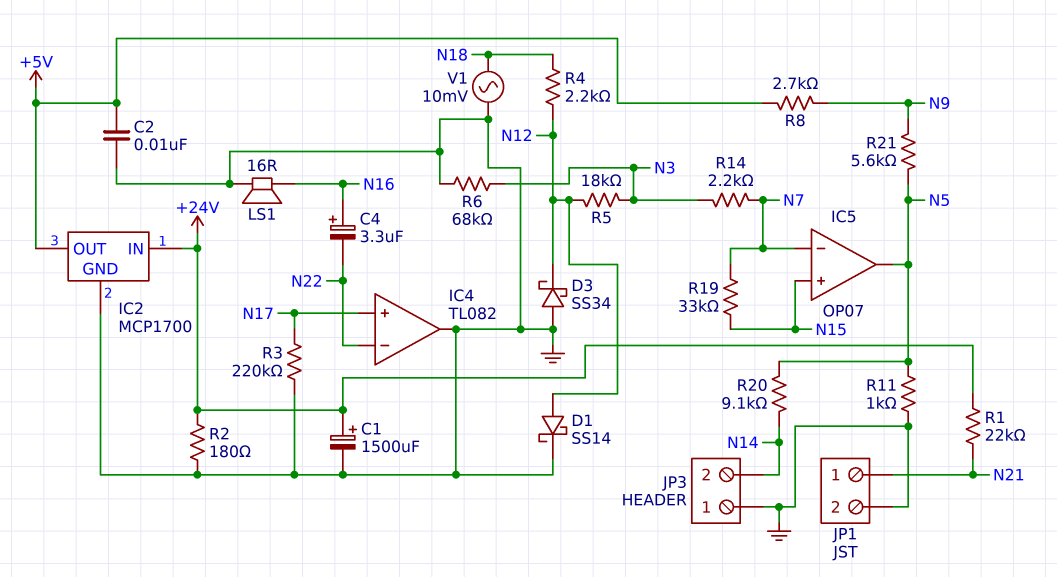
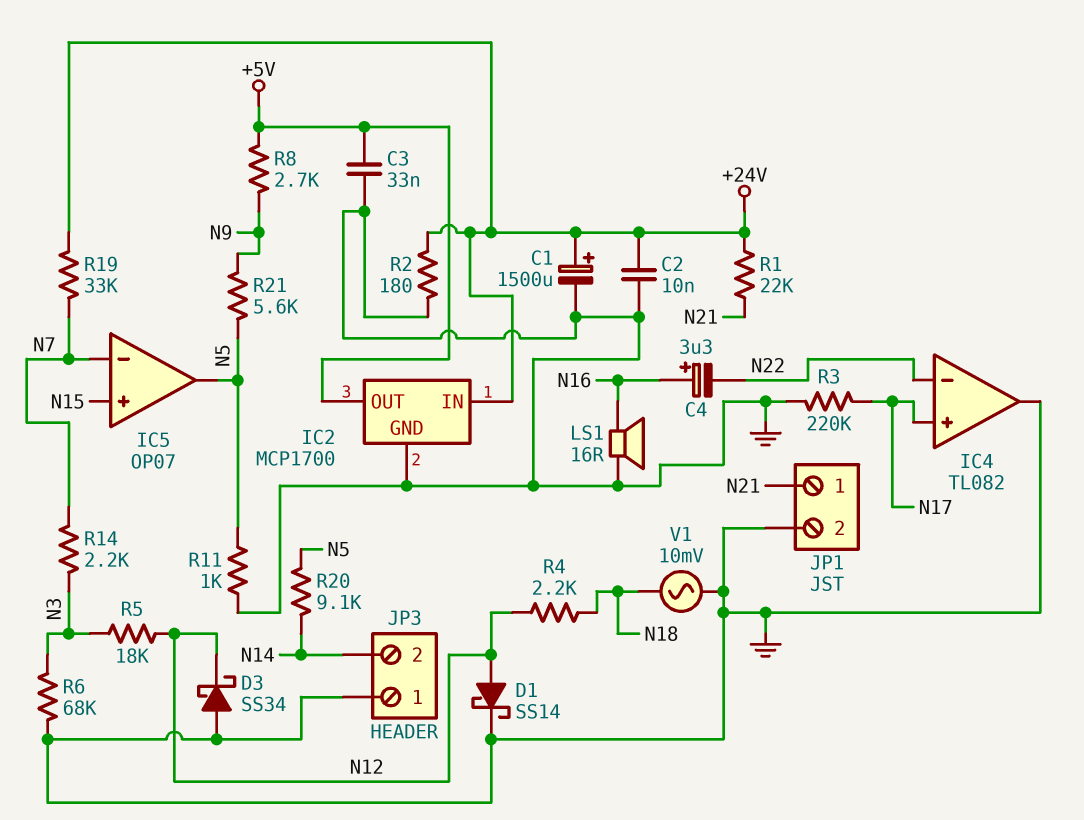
C2: 10nF (+5V, GND) -> 10nF (+24V, GND)
C3: none -> 33nF (+5V, GND)
R19: 33k (N7, N15) -> 33k (+24V, N7)

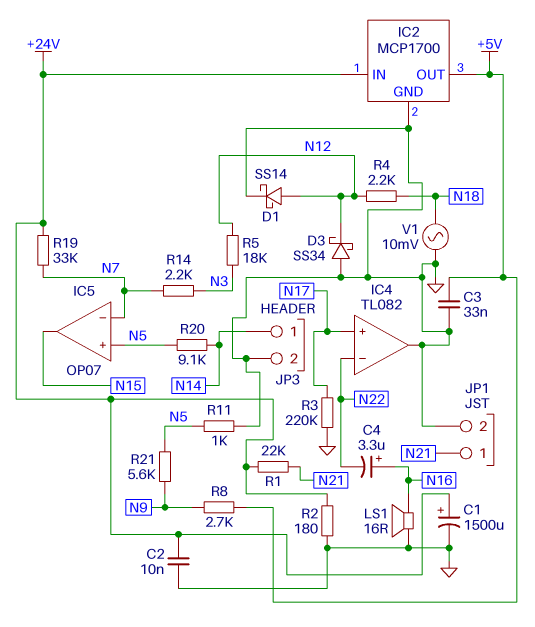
IC5 pin in+: N15 -> N5
IC5 pin out: N5 -> N15
JP3 pin 1: GND -> N14
JP3 pin 2: N14 -> GND
R6: 68k (GND, N3) -> none

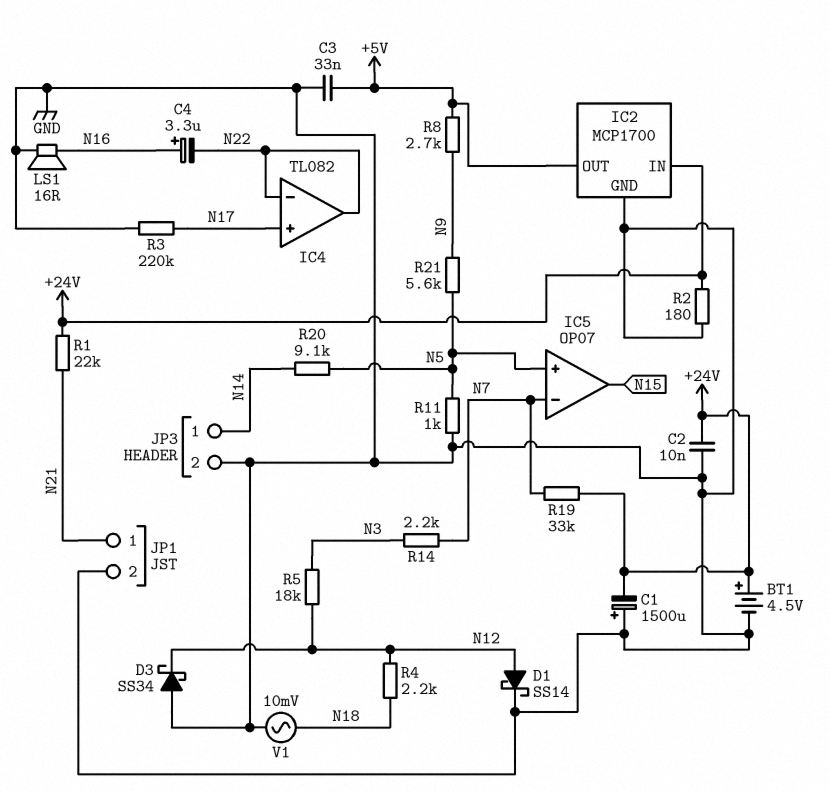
BT1: none -> 4.5V (plus +24V, minus GND)
C1: 1500uF (plus +24V, minus GND) -> 1500uF (plus GND, minus +24V)
IC4 pin out: GND -> N22

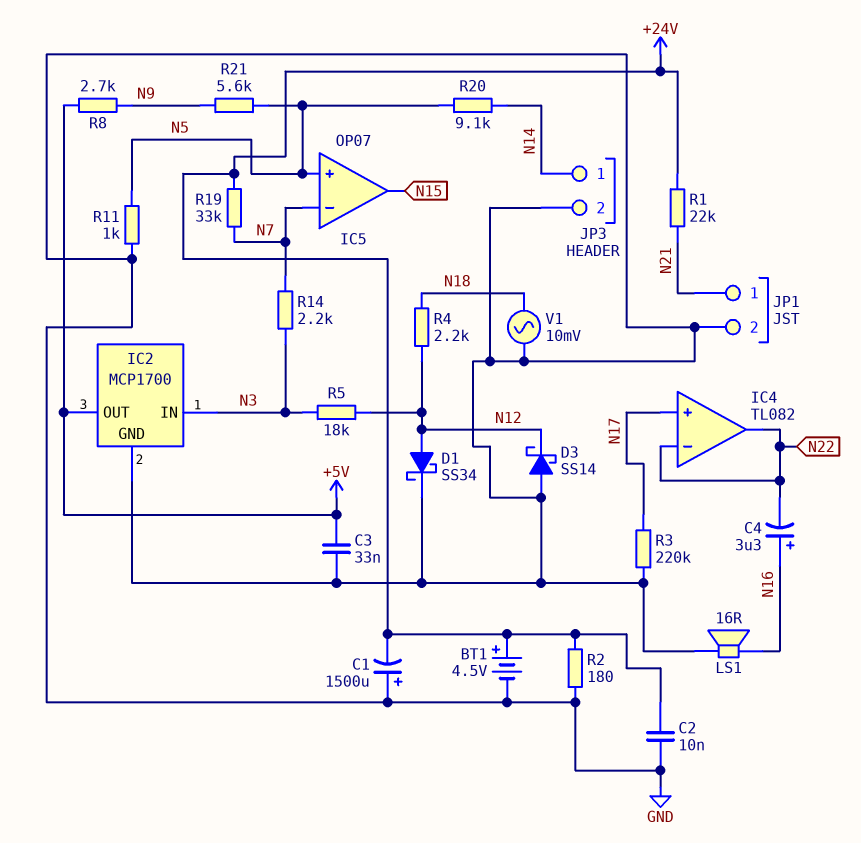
D1: schottky SS14 (A N12, K GND) -> schottky SS34 (A N12, K GND)
D3: schottky SS34 (A GND, K N12) -> schottky SS14 (A GND, K N12)
IC2 pin IN: +24V -> N3

